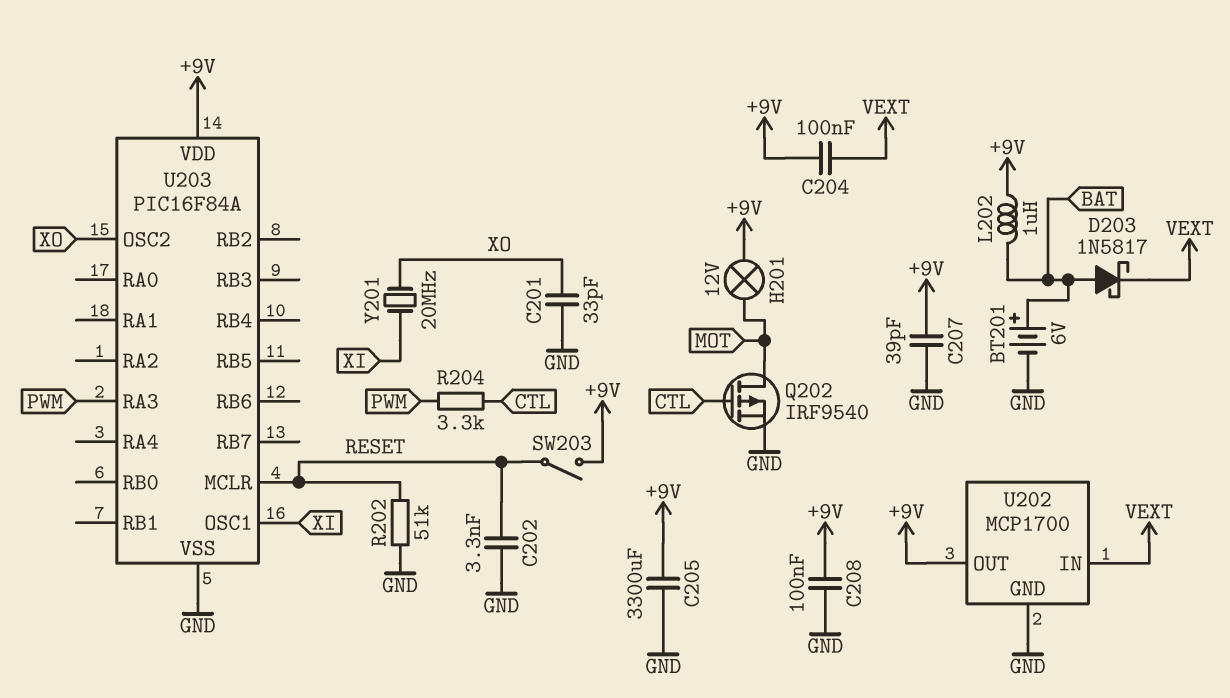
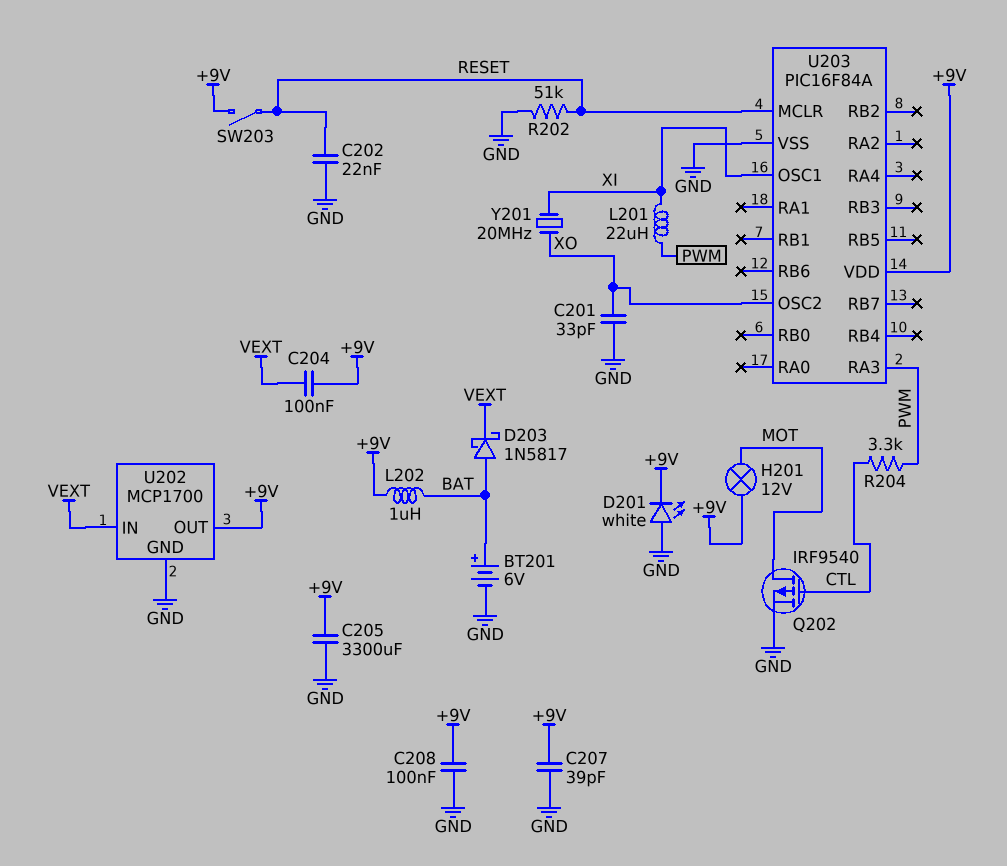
C202: 3.3nF (GND, RESET) -> 22nF (GND, RESET)
D201: none -> LED white (A GND, K +9V)
L201: none -> 22uH (PWM, XI)

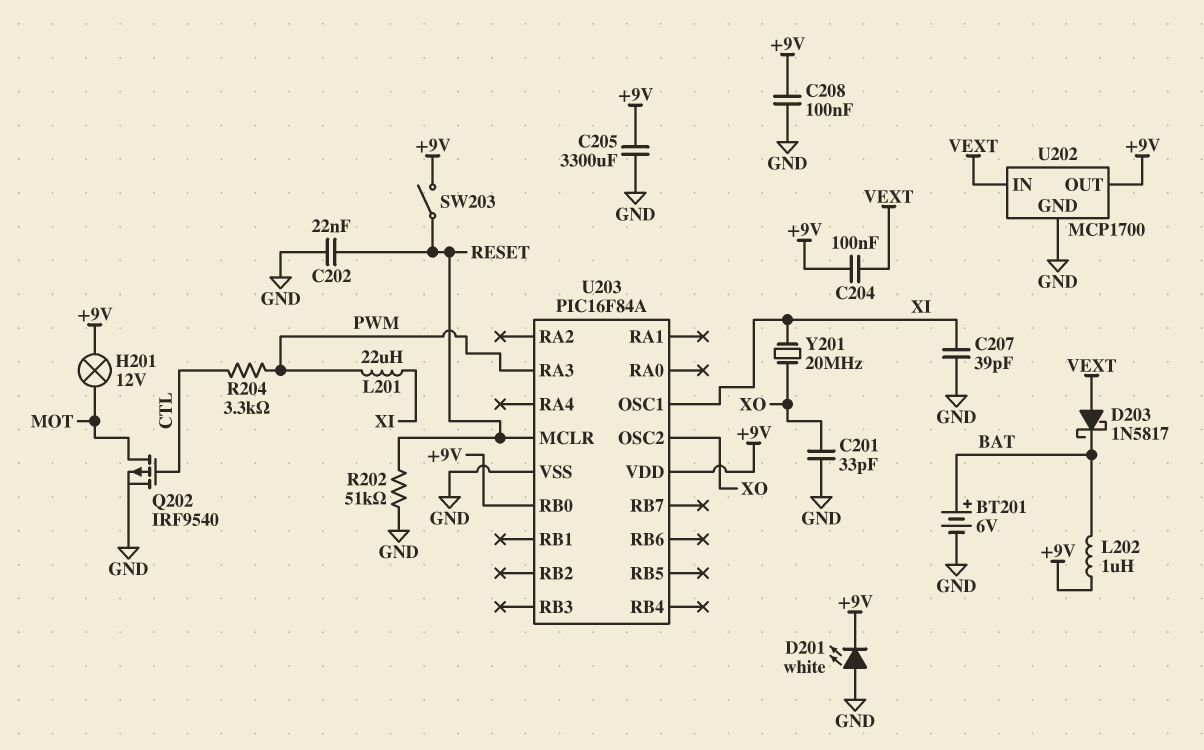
C207: 39pF (+9V, GND) -> 39pF (GND, XI)
D203: schottky 1N5817 (A BAT, K VEXT) -> schottky 1N5817 (A VEXT, K BAT)
U203 pin RB0: none -> +9V

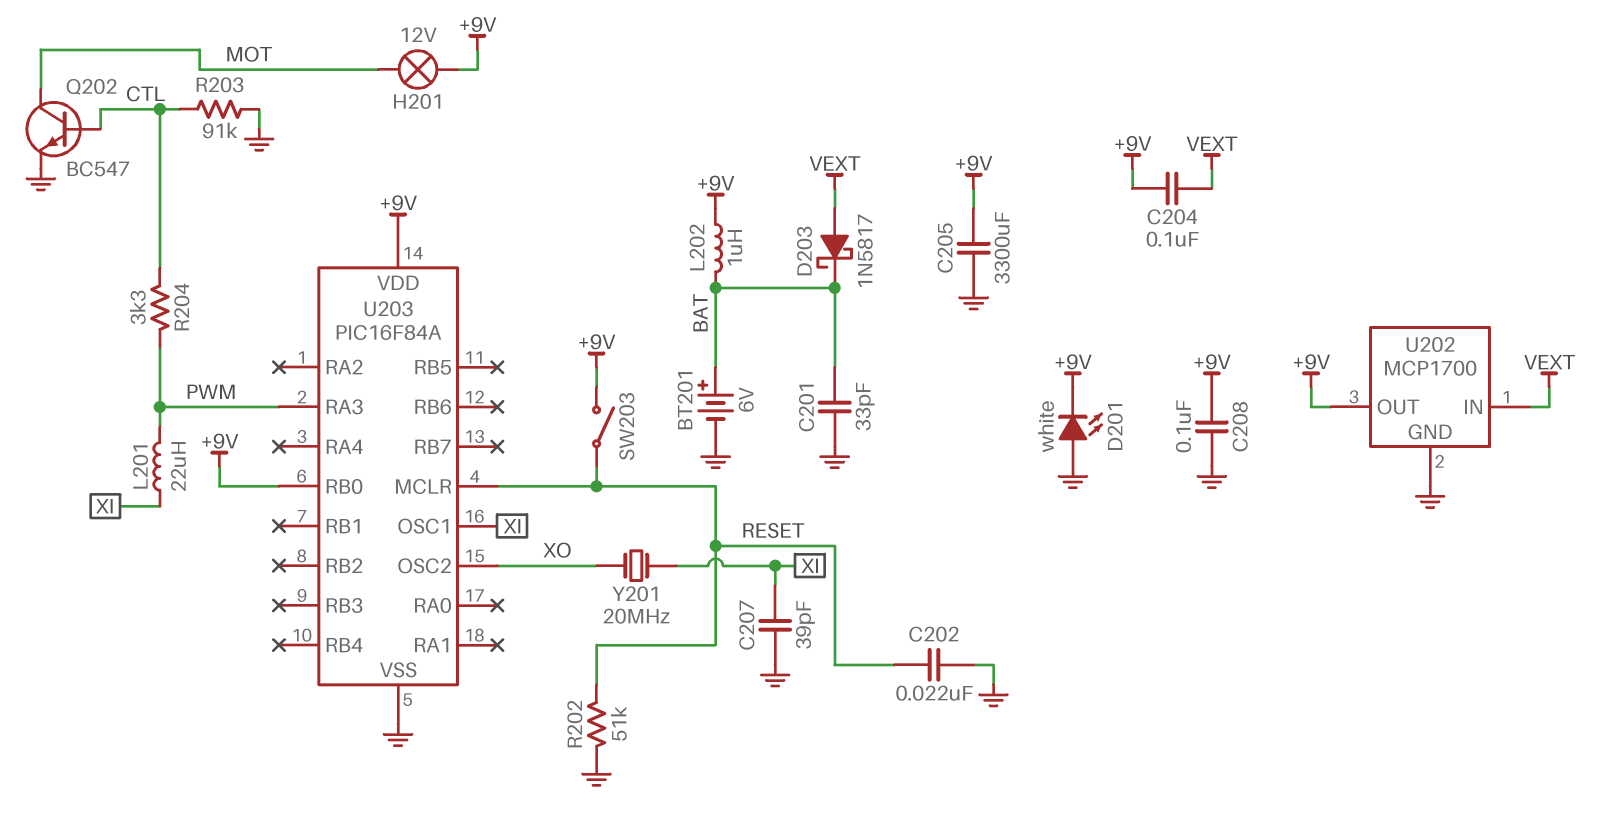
C201: 33pF (GND, XO) -> 33pF (BAT, GND)
Q202: PMOS IRF9540 (G CTL, D MOT, S GND) -> NPN BC547 (B CTL, C MOT, E GND)
R203: none -> 91k (CTL, GND)

